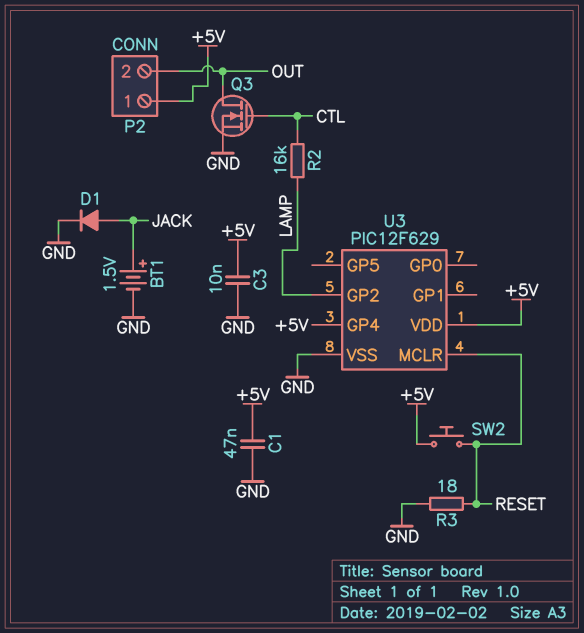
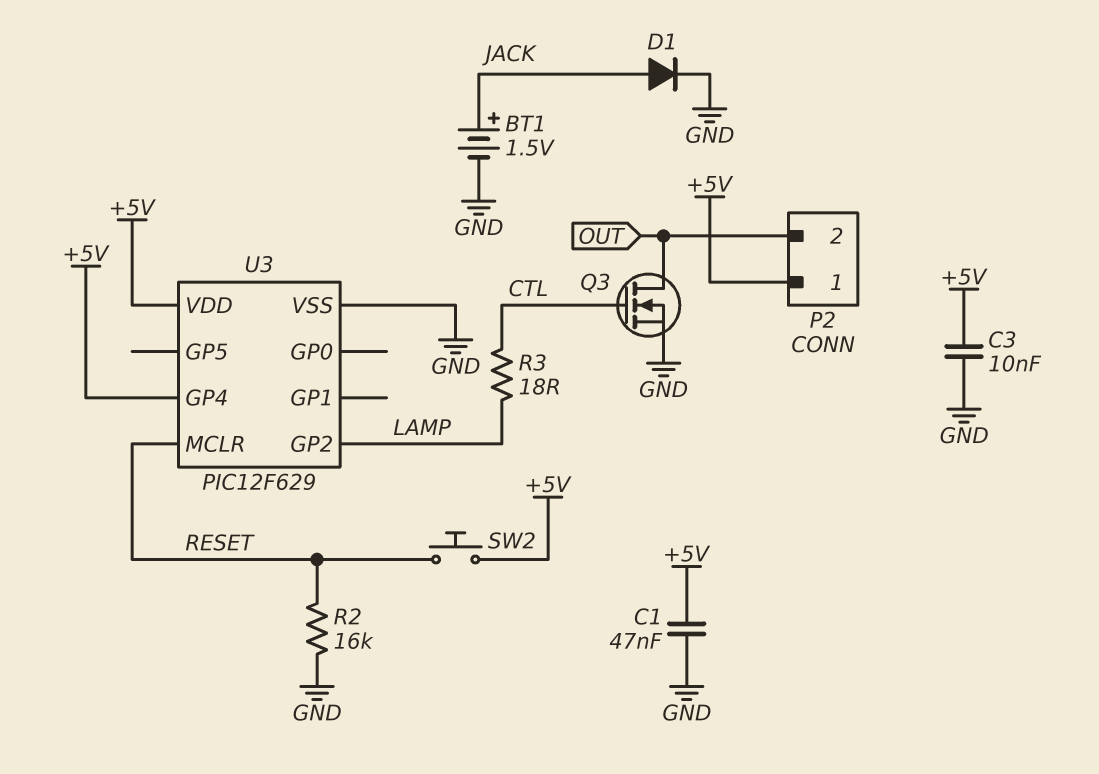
R2: 16k (CTL, LAMP) -> 16k (GND, RESET)
R3: 18 (GND, RESET) -> 18 (CTL, LAMP)

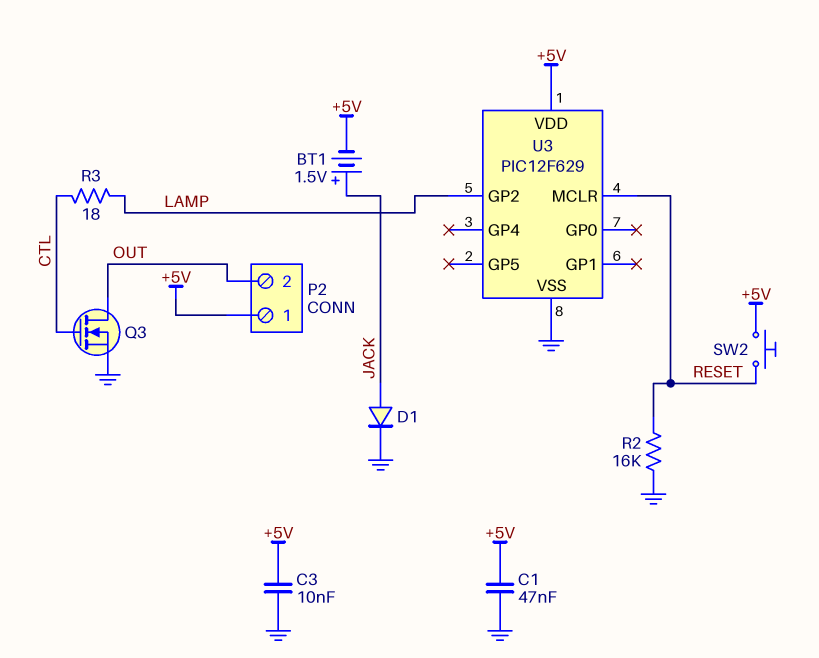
BT1: 1.5V (plus JACK, minus GND) -> 1.5V (plus JACK, minus +5V)
U3 pin GP4: +5V -> none

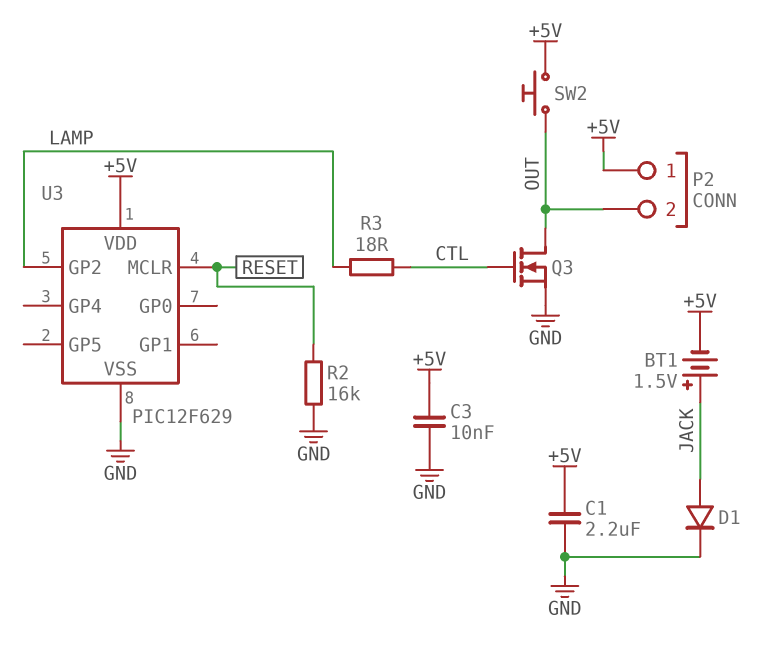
C1: 47nF (+5V, GND) -> 2.2uF (+5V, GND)
SW2: button (+5V, RESET) -> button (+5V, OUT)

